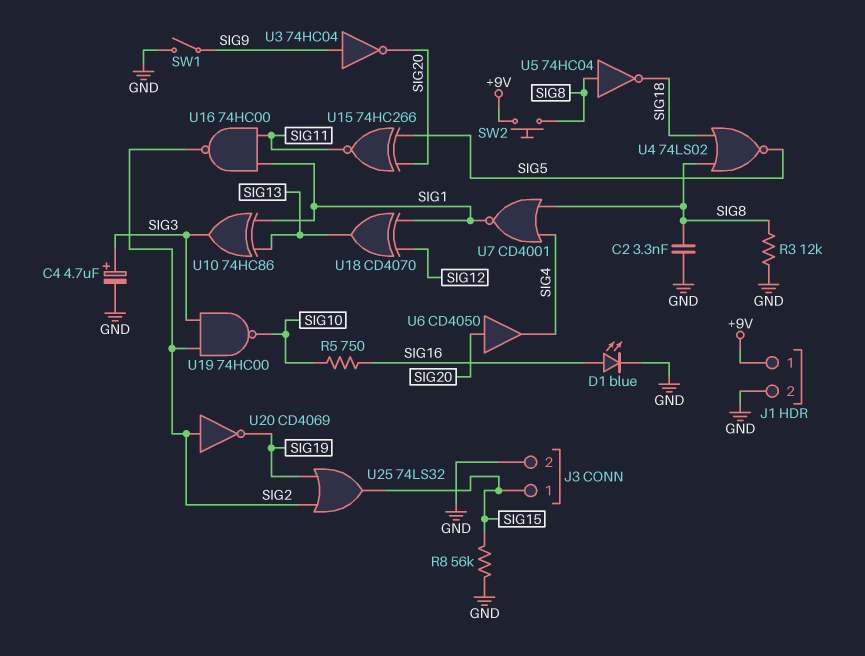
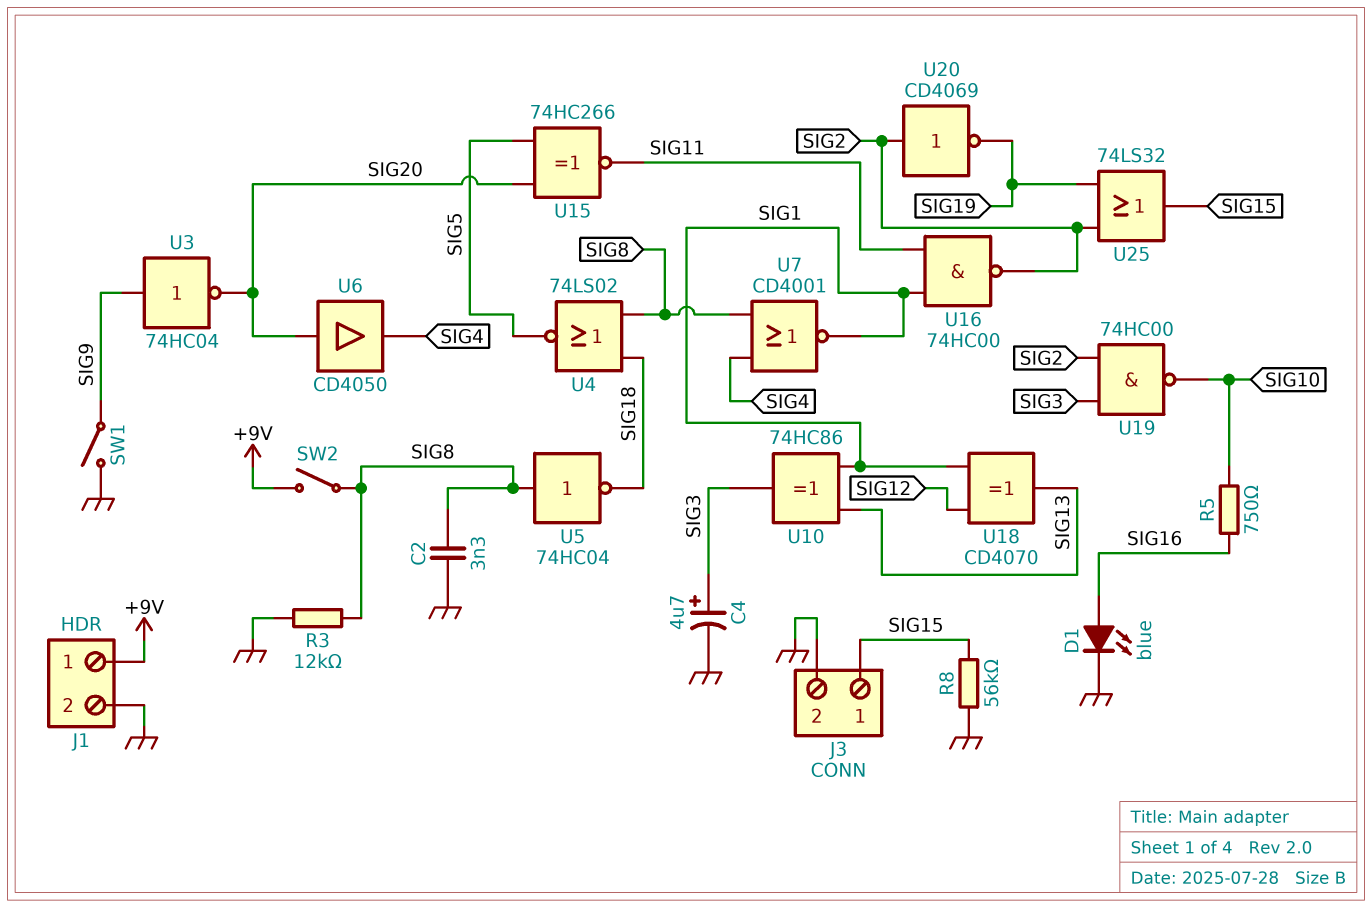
SW2: button (+9V, SIG8) -> switch (+9V, SIG8)

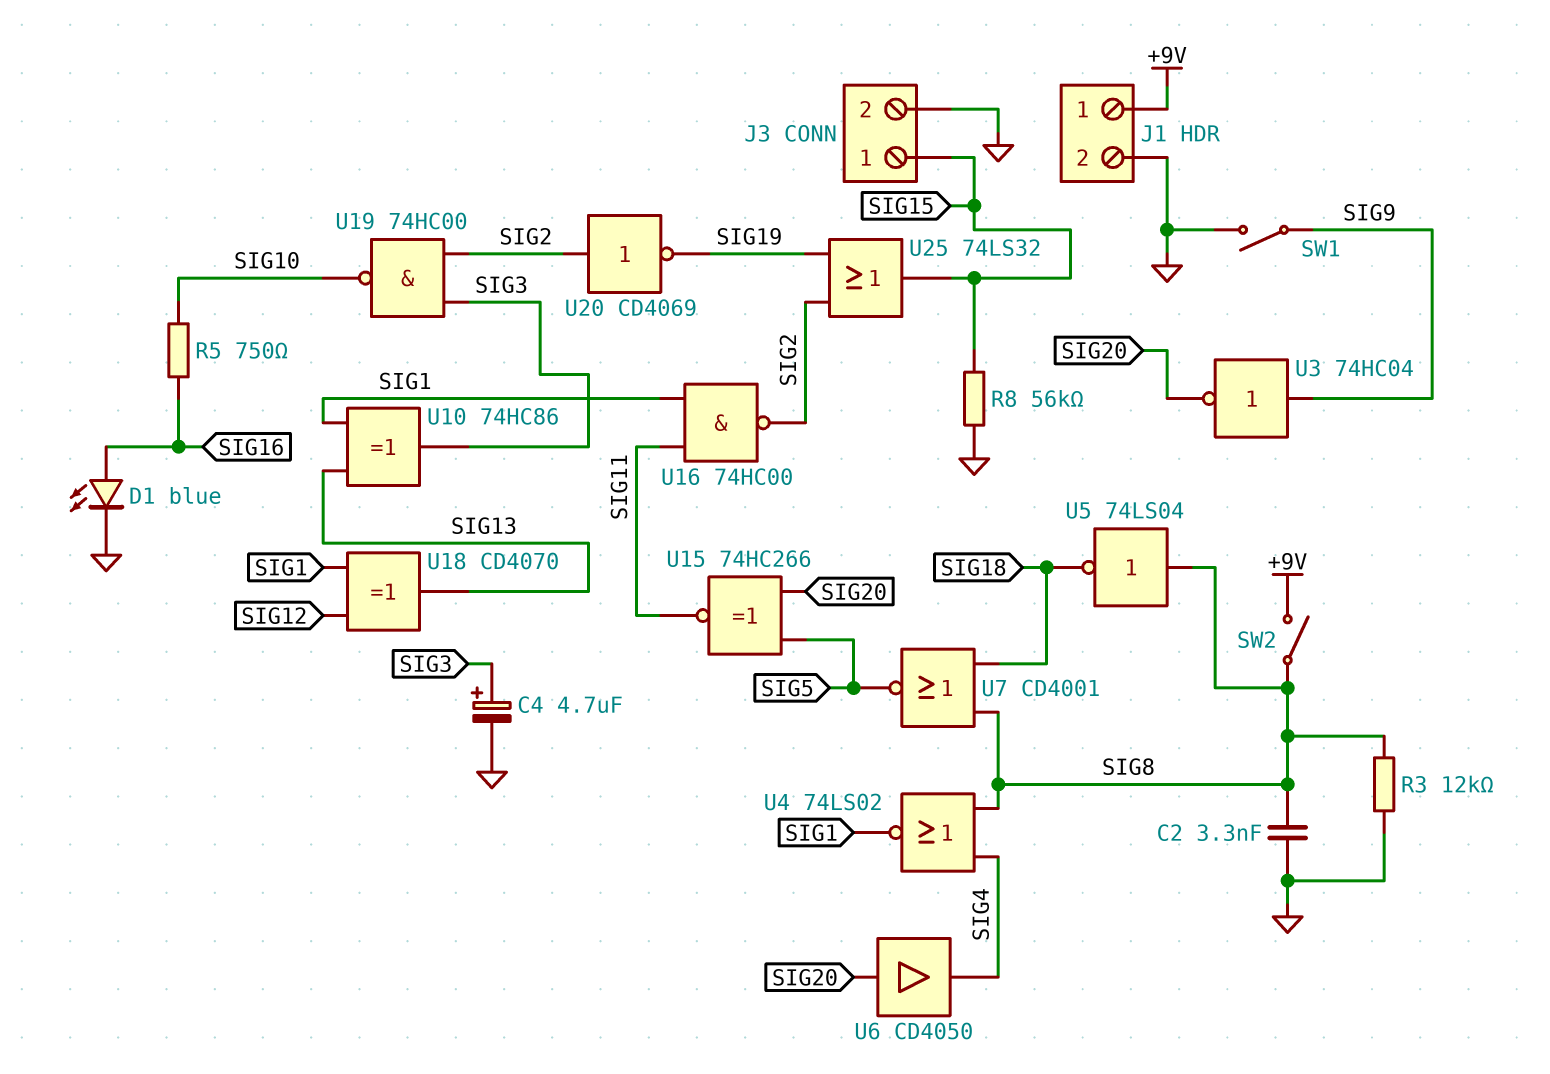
U4: NOR 74LS02 (in SIG8, in SIG18, out SIG5) -> NOR 74LS02 (in SIG4, in SIG8, out SIG1)
U5: NOT 74HC04 (in SIG8, out SIG18) -> NOT 74LS04 (in SIG8, out SIG18)
U7: NOR CD4001 (in SIG4, in SIG8, out SIG1) -> NOR CD4001 (in SIG8, in SIG18, out SIG5)

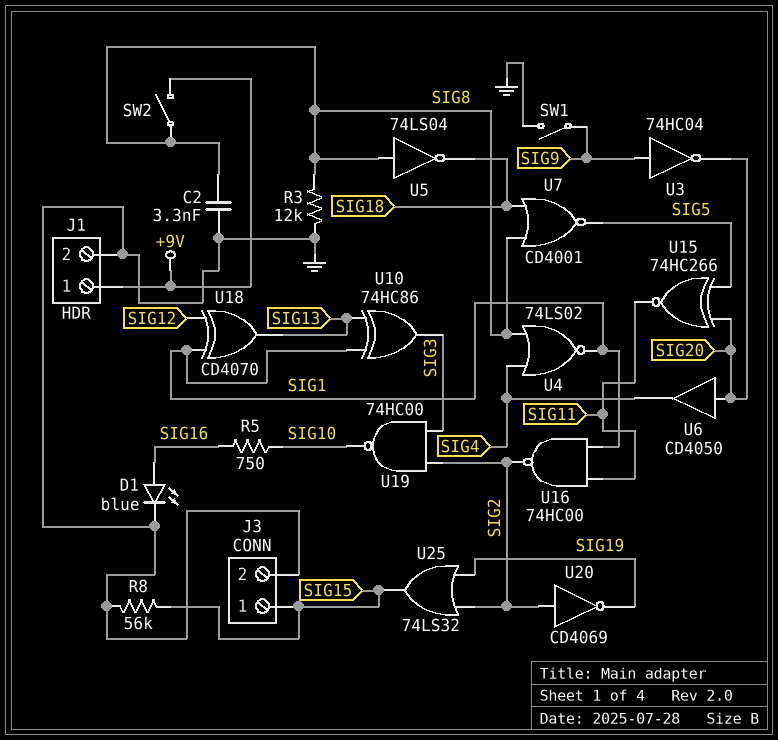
C4: 4.7uF (plus SIG3, minus GND) -> none

